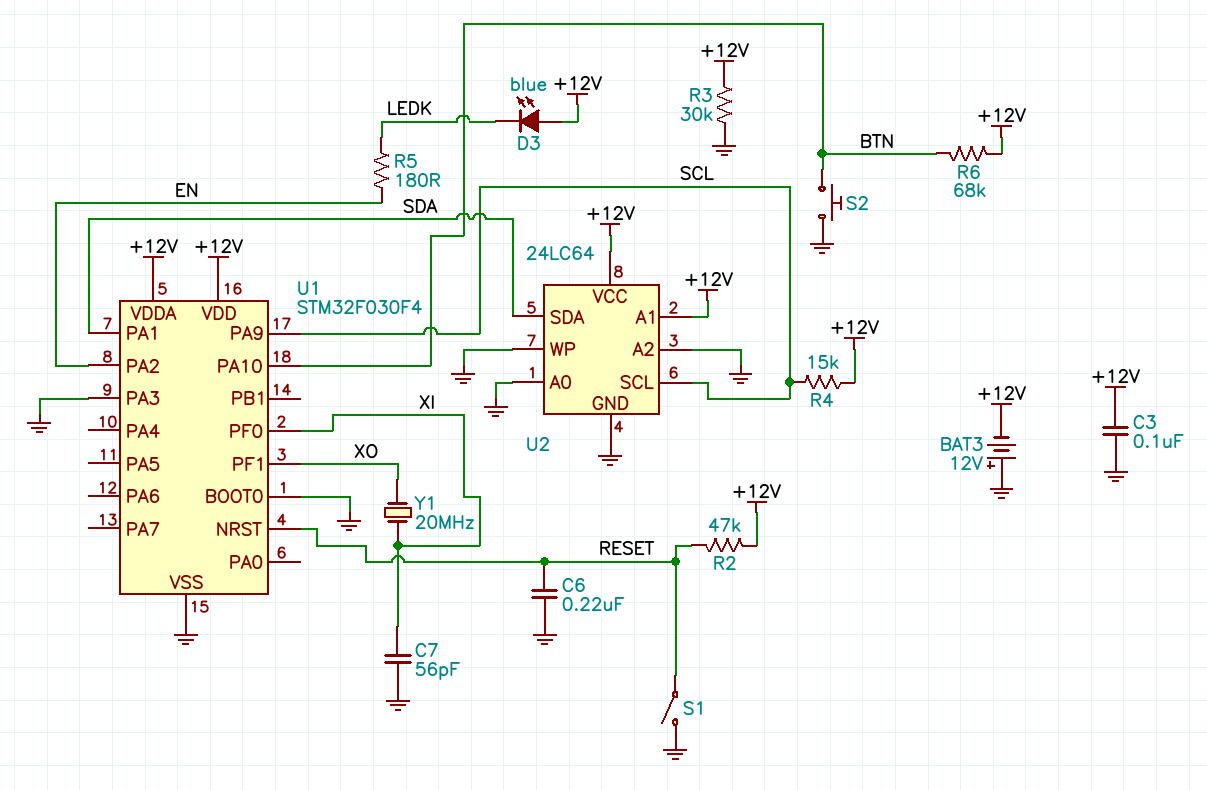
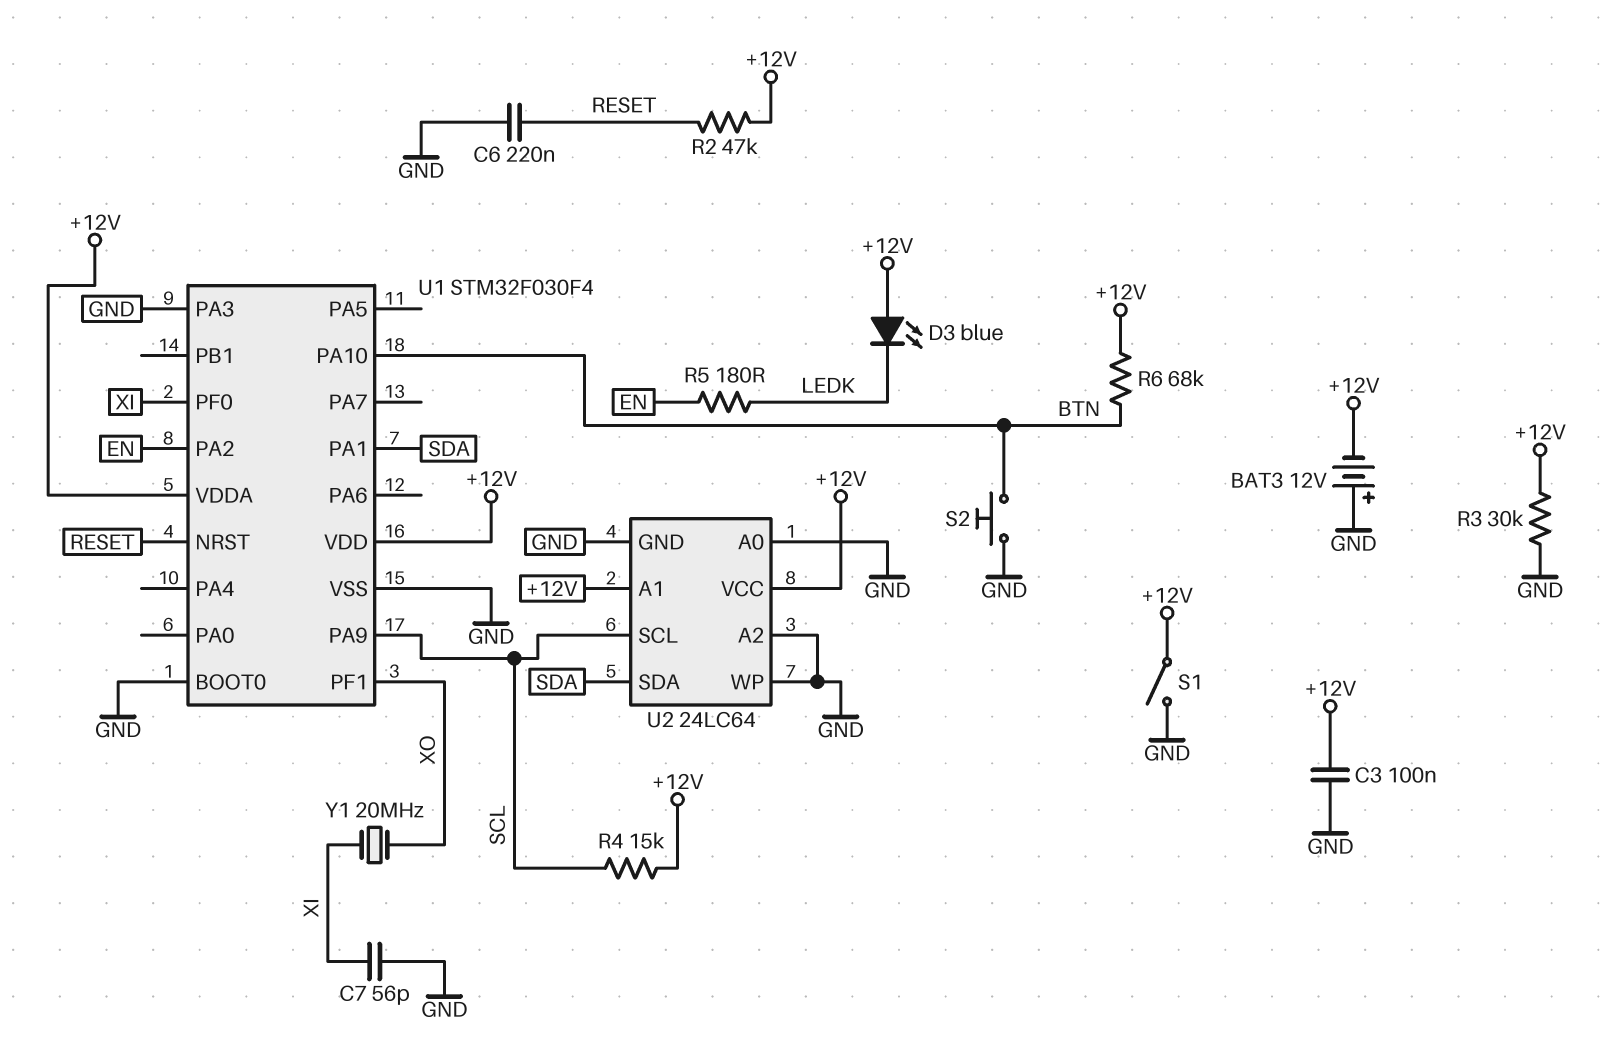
S1: switch (GND, RESET) -> switch (+12V, GND)

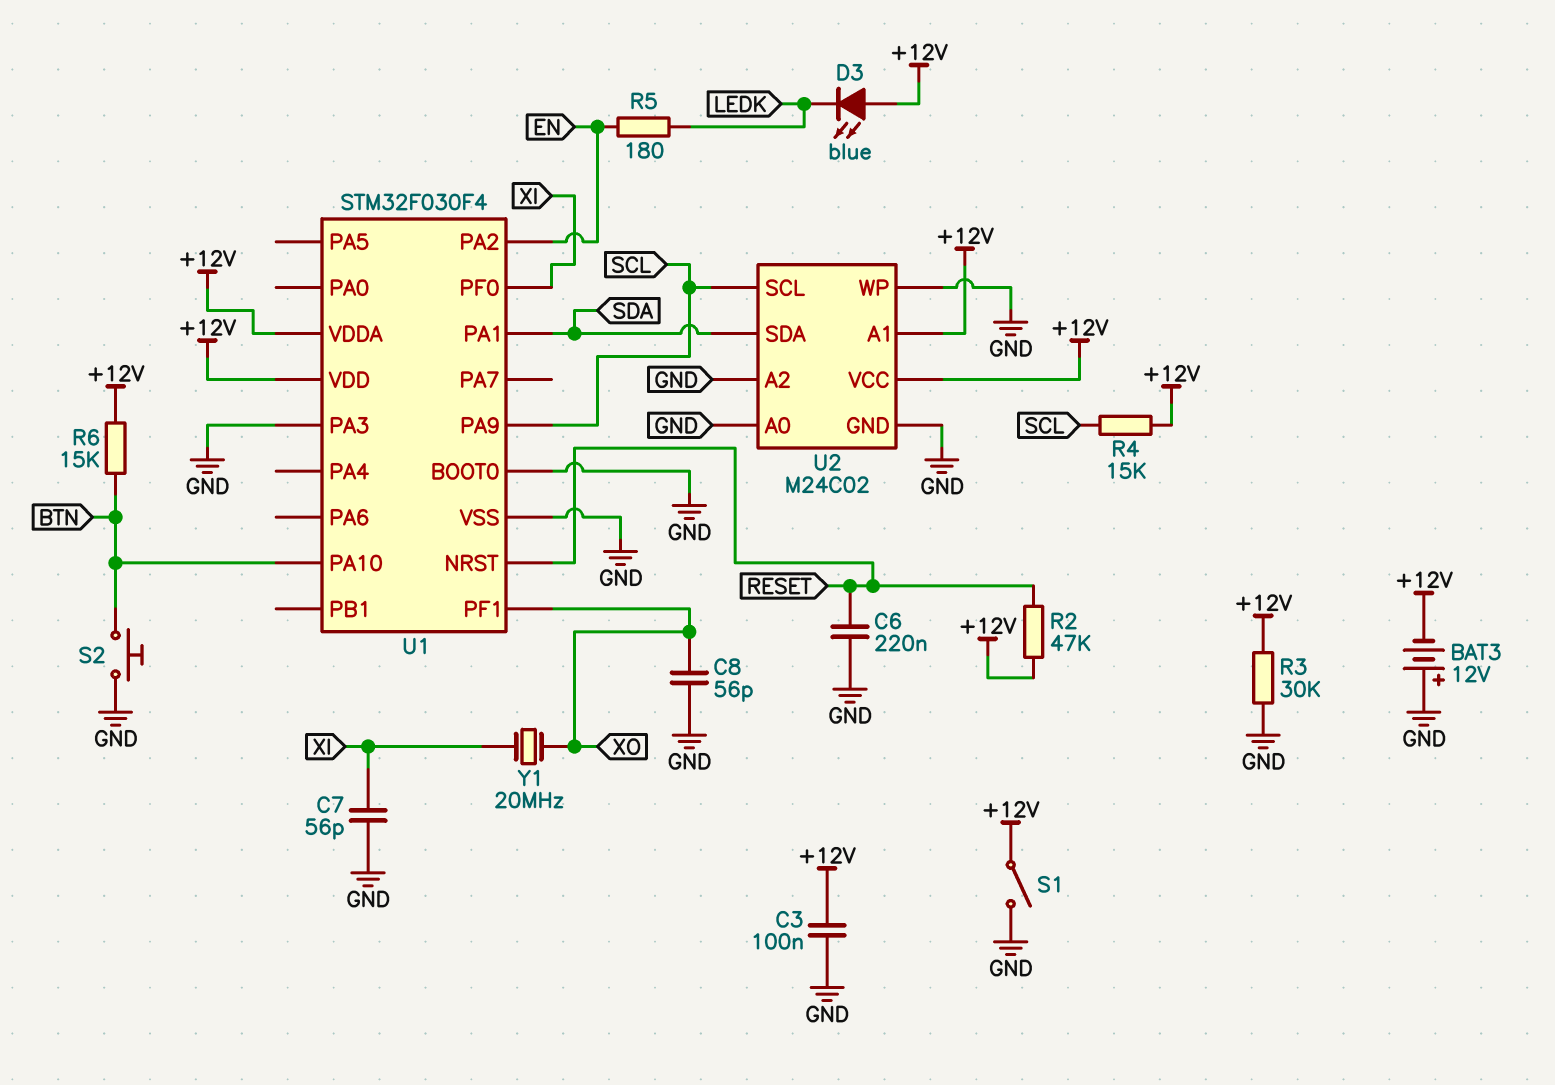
C8: none -> 56pF (GND, XO)
R6: 68k (+12V, BTN) -> 15k (+12V, BTN)
U2: 24LC64 -> M24C02

